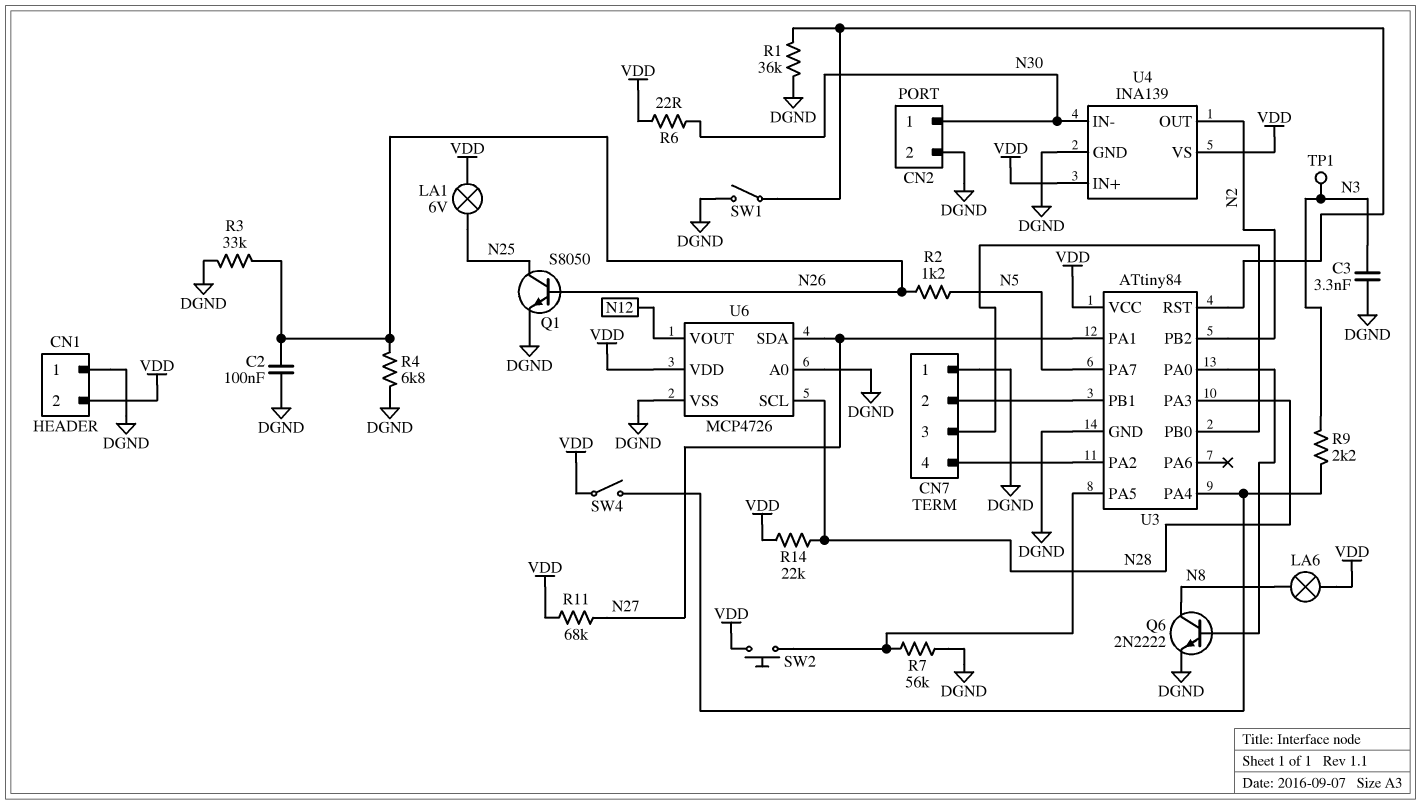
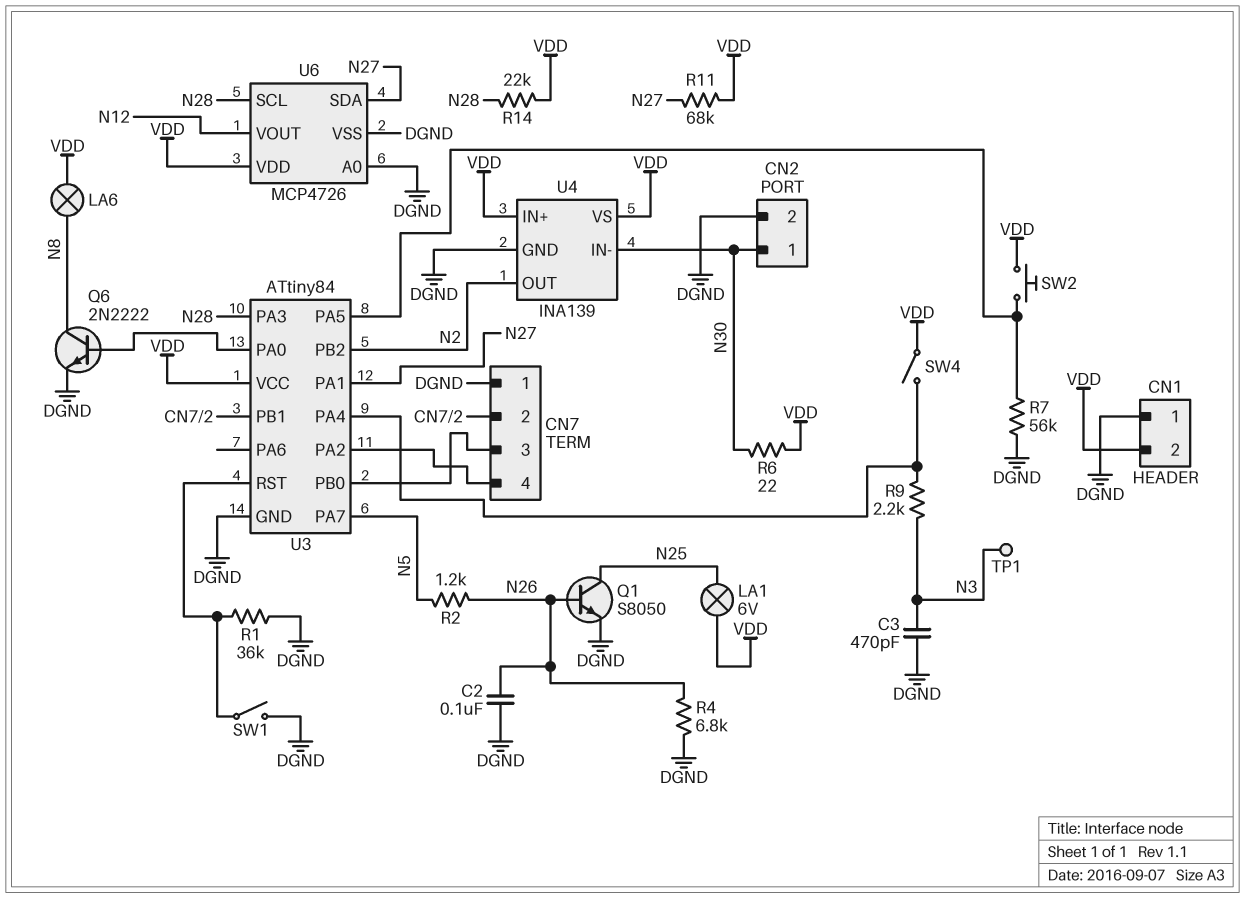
C3: 3.3nF (DGND, N3) -> 470pF (DGND, N3)
R3: 33k (DGND, N26) -> none

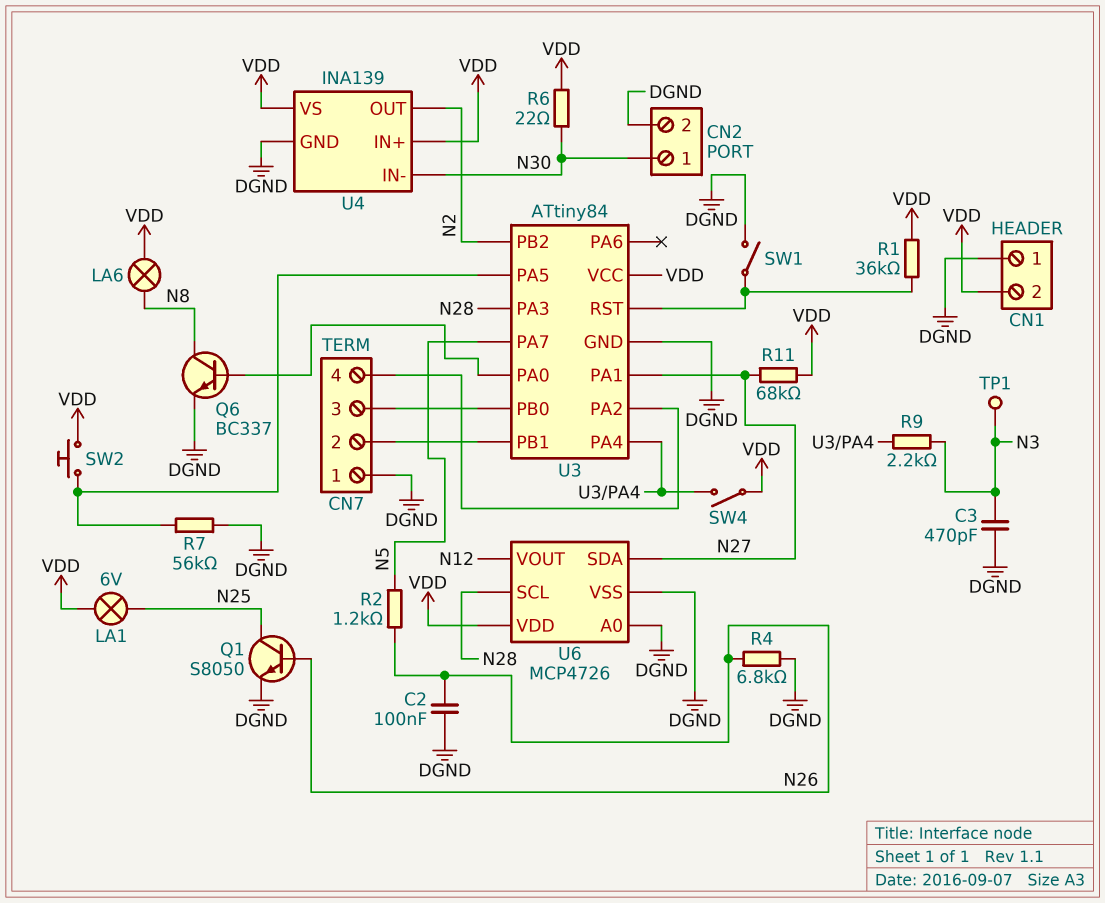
Q6: NPN 2N2222 (B U3/PA0, C N8, E DGND) -> NPN BC337 (B U3/PA0, C N8, E DGND)
R1: 36k (DGND, U3/RST) -> 36k (U3/RST, VDD)
R14: 22k (N28, VDD) -> none

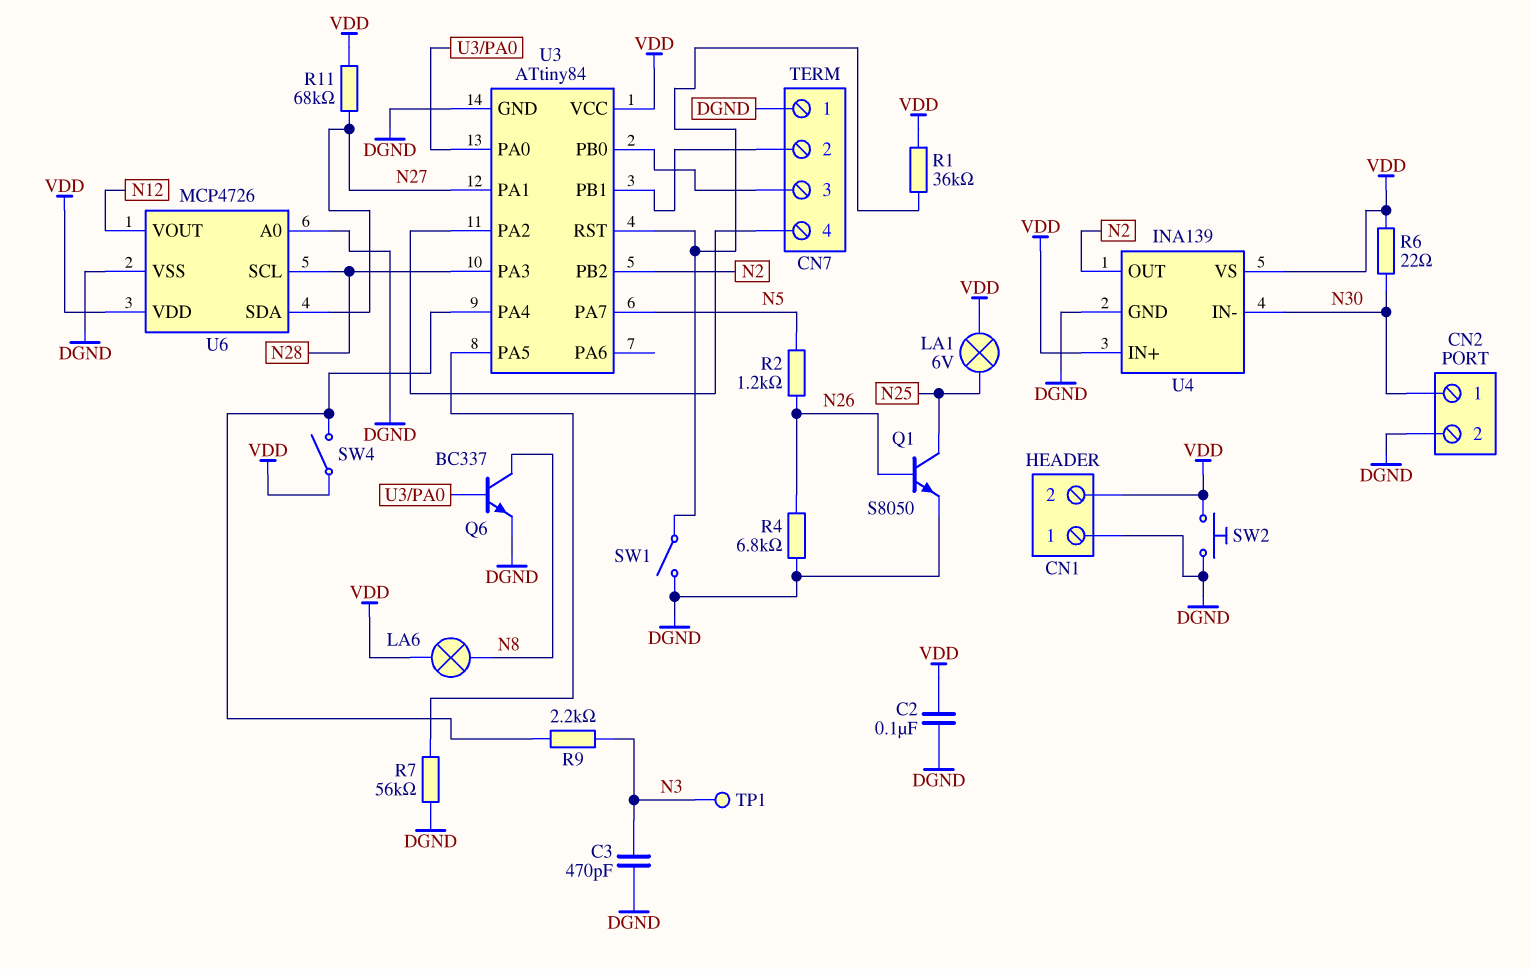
C2: 100nF (DGND, N26) -> 100nF (DGND, VDD)
SW2: button (U3/PA5, VDD) -> button (DGND, VDD)

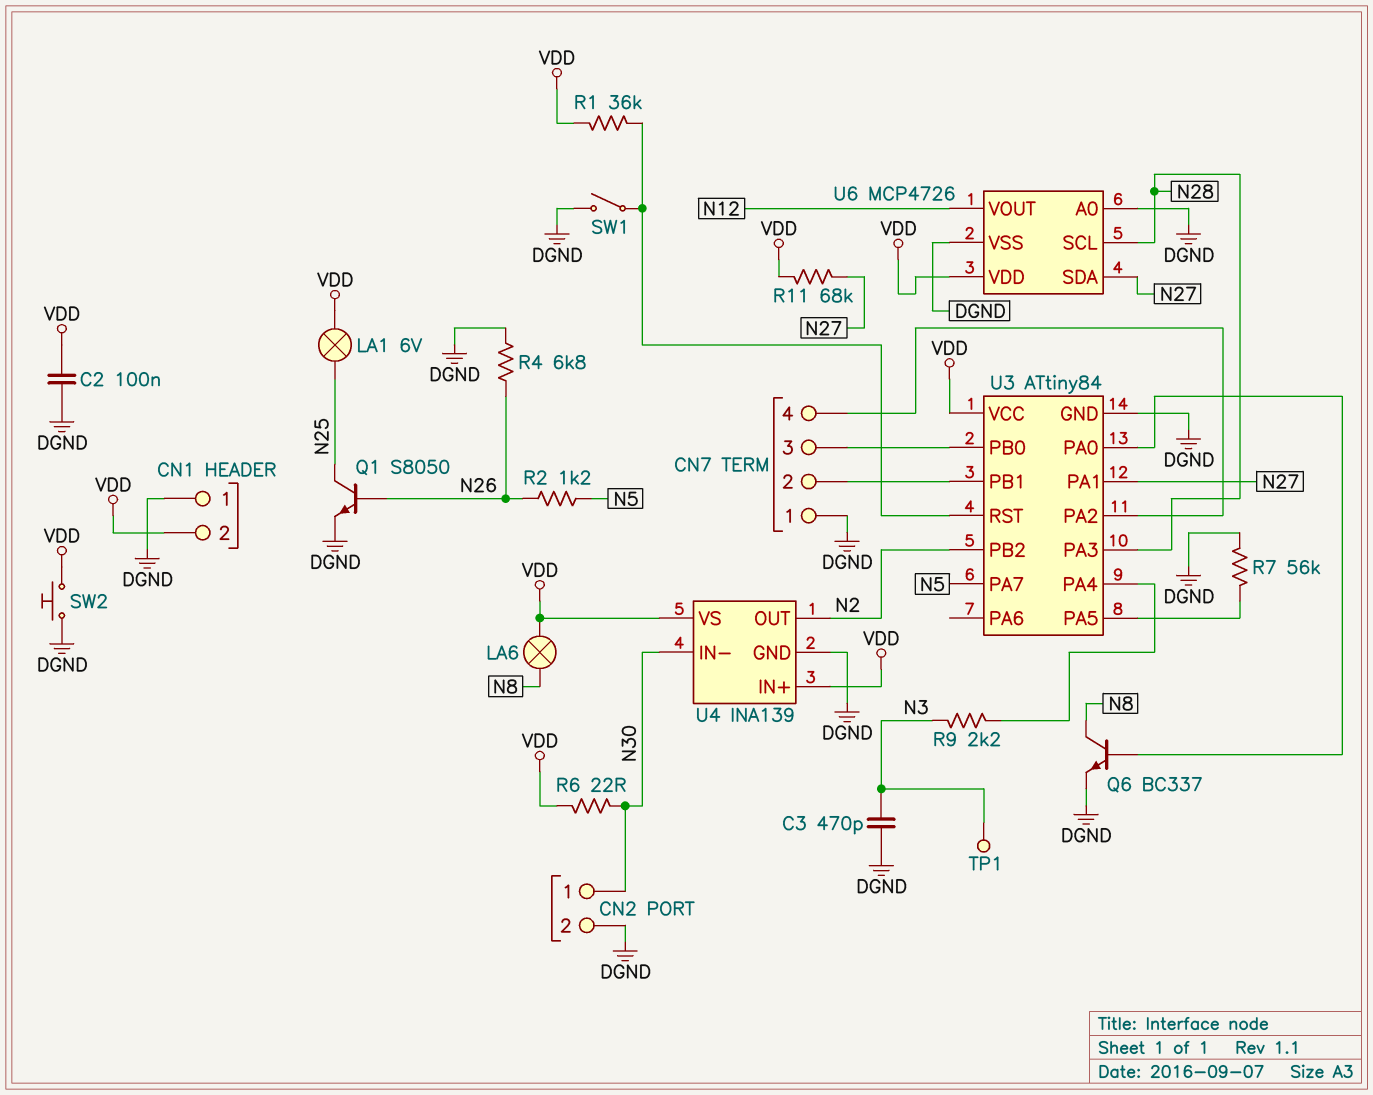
SW4: switch (U3/PA4, VDD) -> none

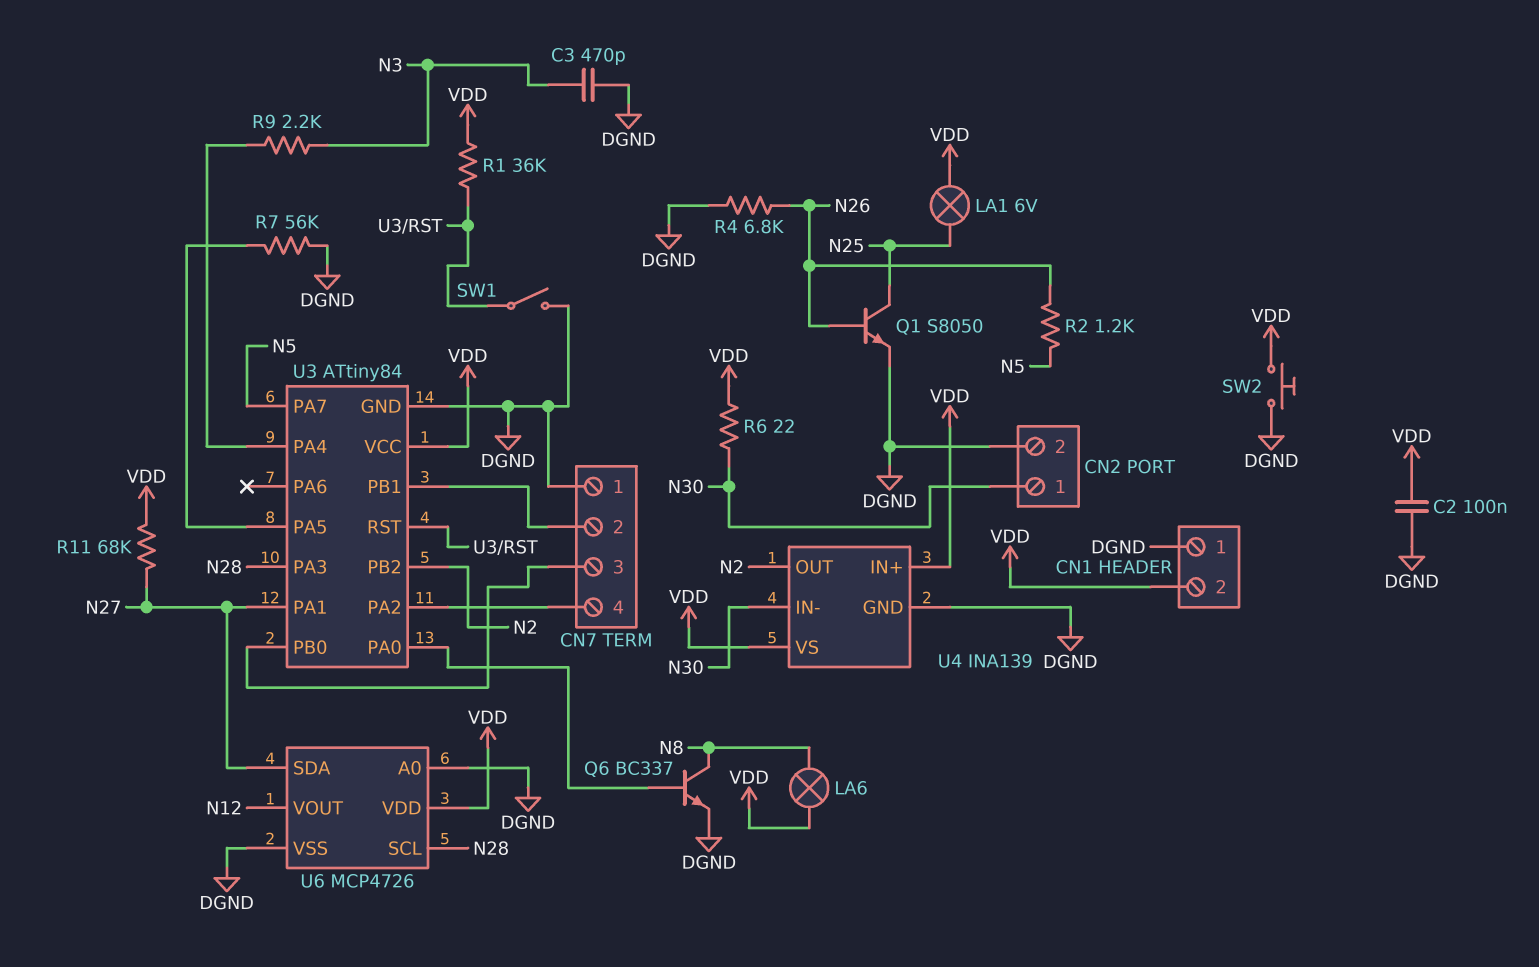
TP1: test point (N3) -> none

